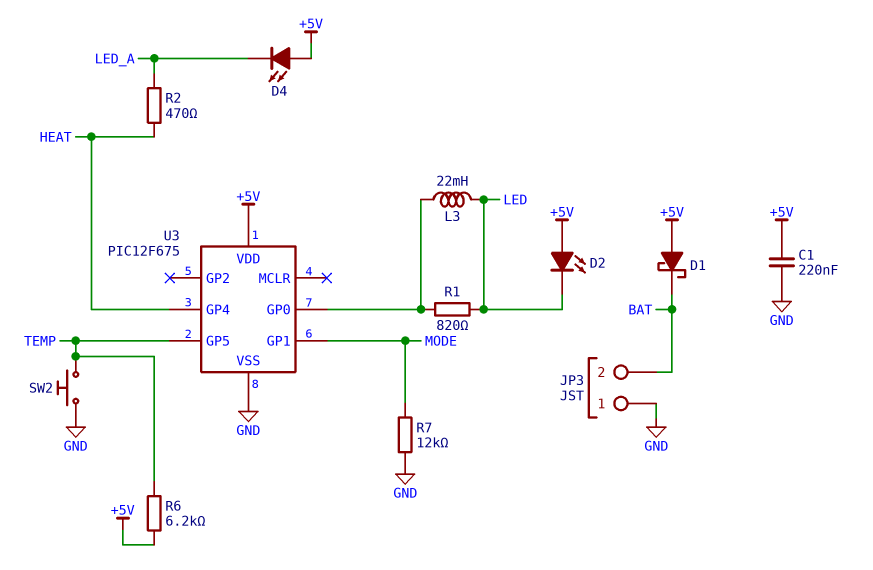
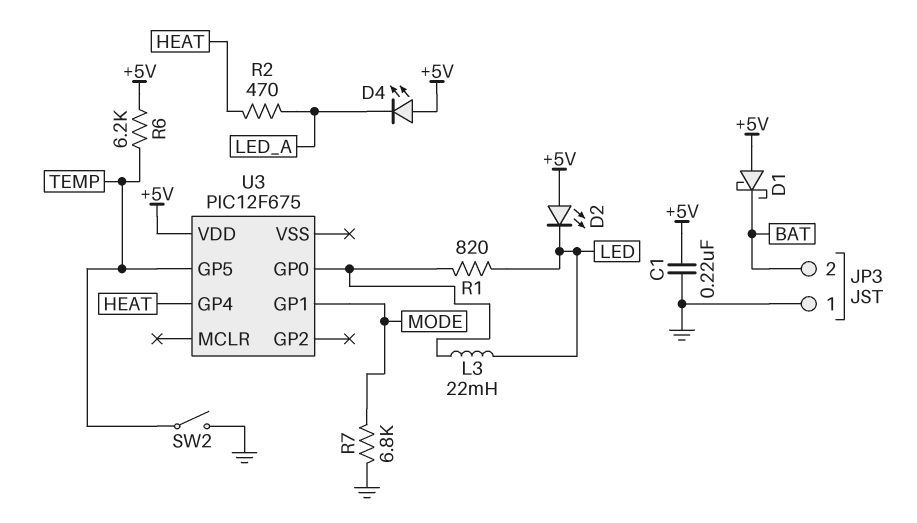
R7: 12k (GND, MODE) -> 6.8k (GND, MODE)
SW2: button (GND, TEMP) -> switch (GND, TEMP)
U3 pin VSS: GND -> none

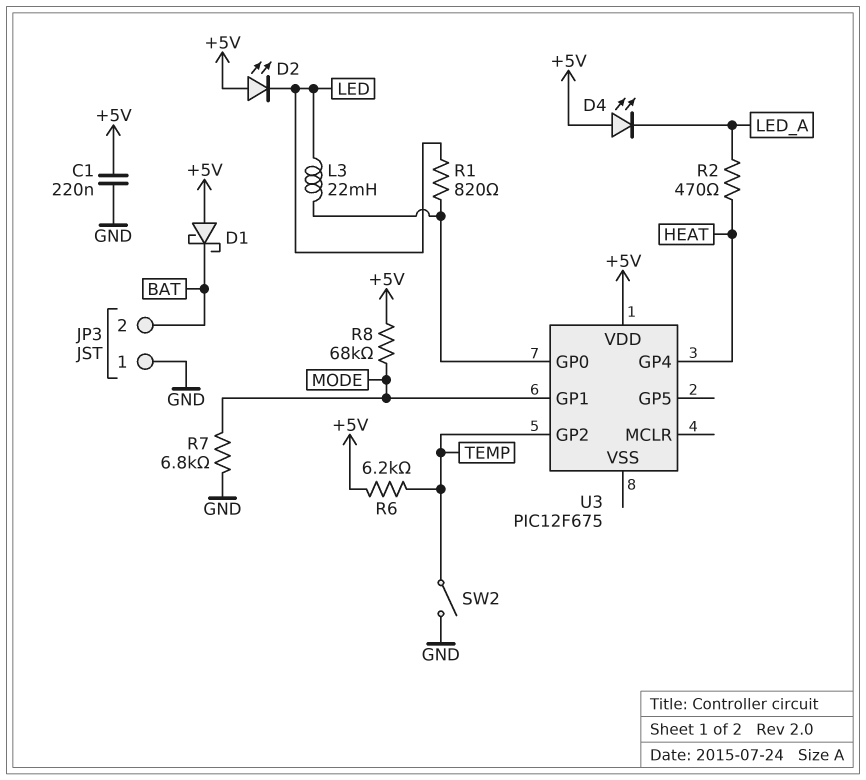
R8: none -> 68k (+5V, MODE)
U3 pin GP2: none -> TEMP
U3 pin GP5: TEMP -> none

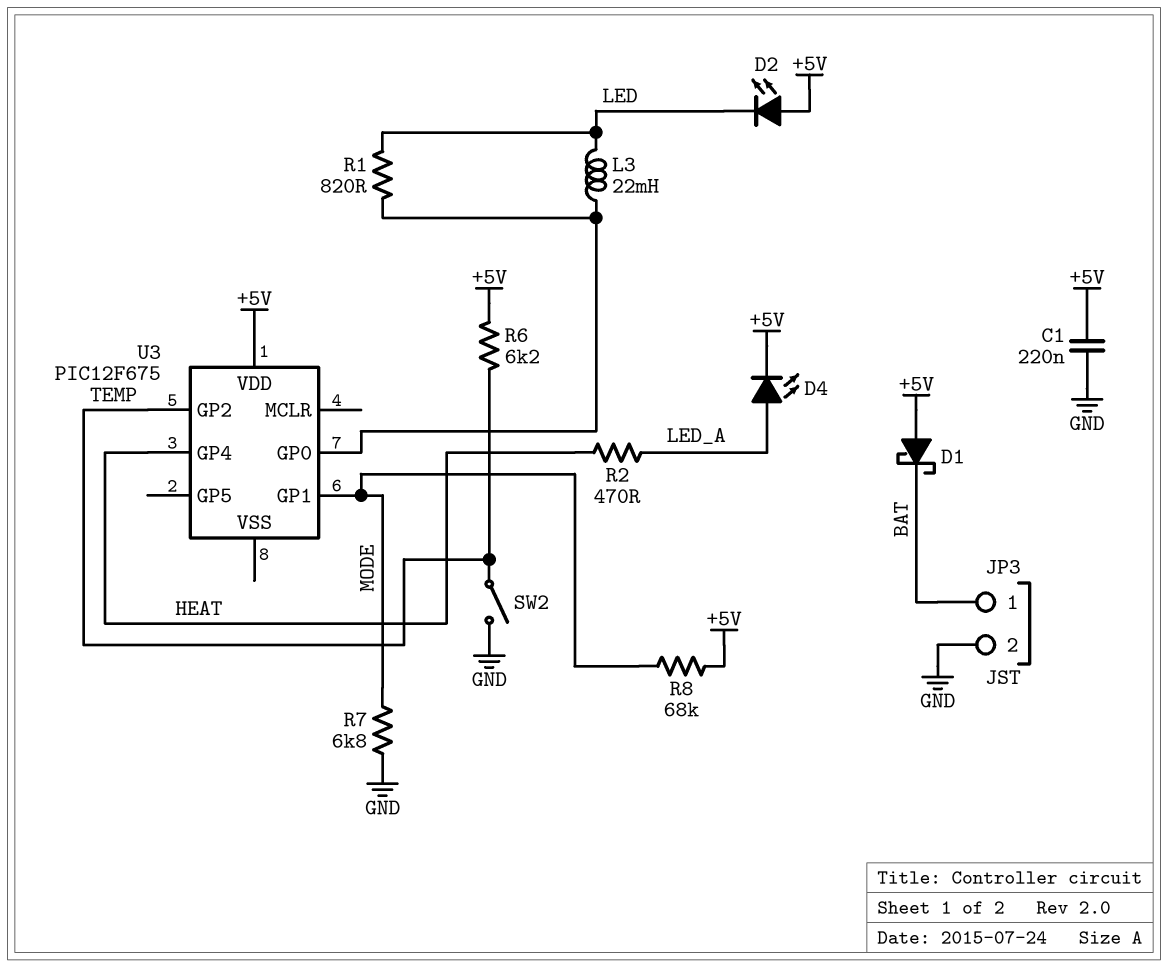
D4: LED (A +5V, K LED_A) -> LED (A LED_A, K +5V)
JP3 pin 1: GND -> BAT
JP3 pin 2: BAT -> GND

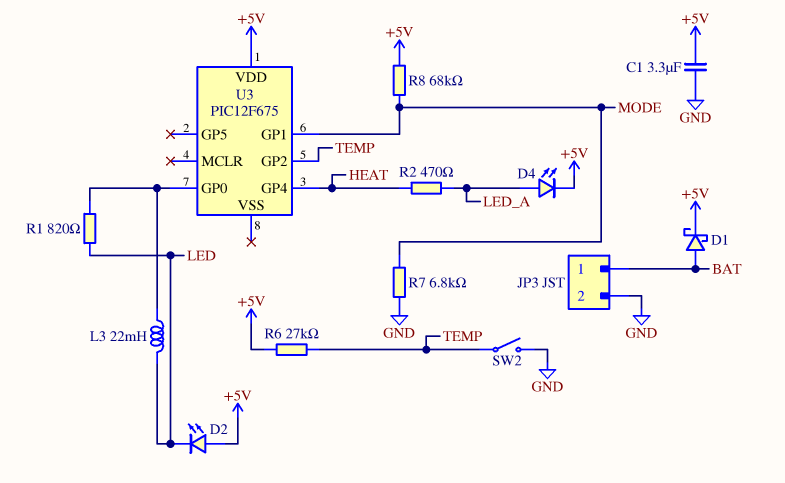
C1: 220nF (+5V, GND) -> 3.3uF (+5V, GND)
D1: schottky (A +5V, K BAT) -> schottky (A BAT, K +5V)
R6: 6.2k (+5V, TEMP) -> 27k (+5V, TEMP)

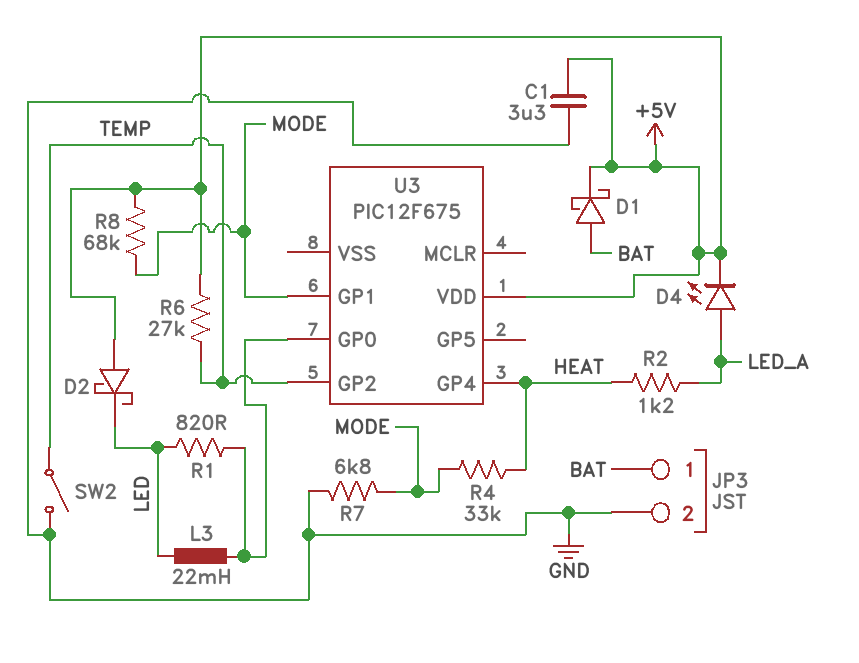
D2: LED (A +5V, K LED) -> schottky (A +5V, K LED)
R2: 470 (HEAT, LED_A) -> 1.2k (HEAT, LED_A)
R4: none -> 33k (HEAT, MODE)

